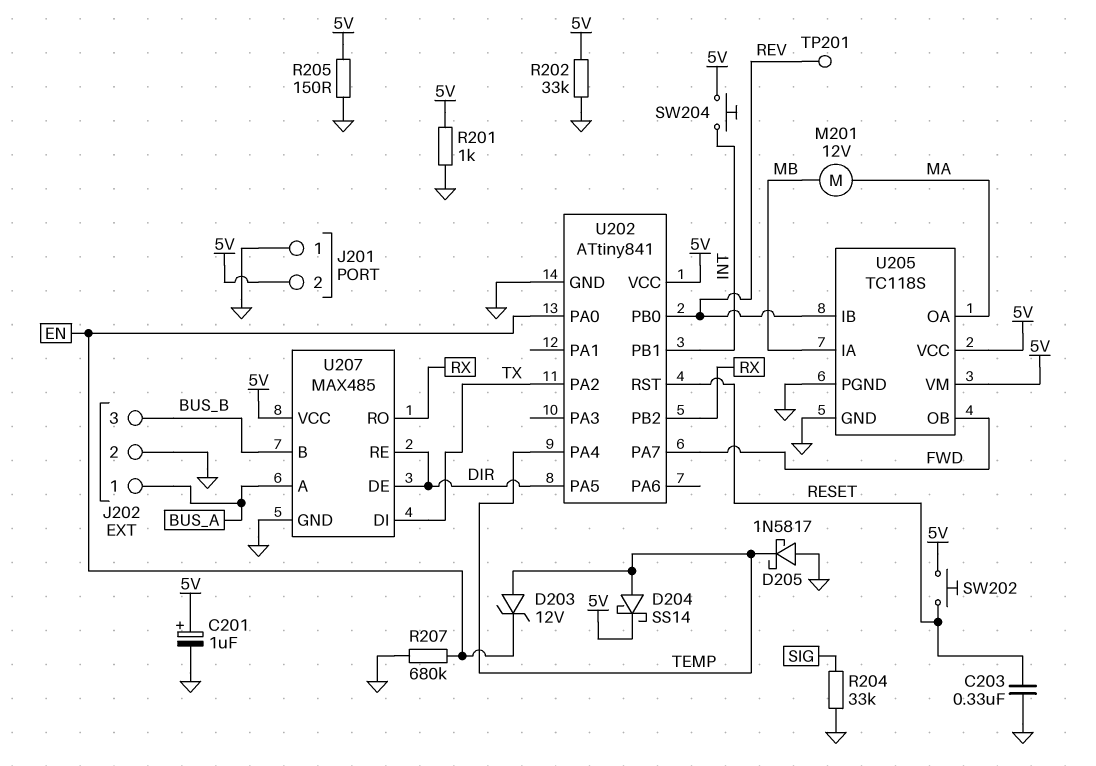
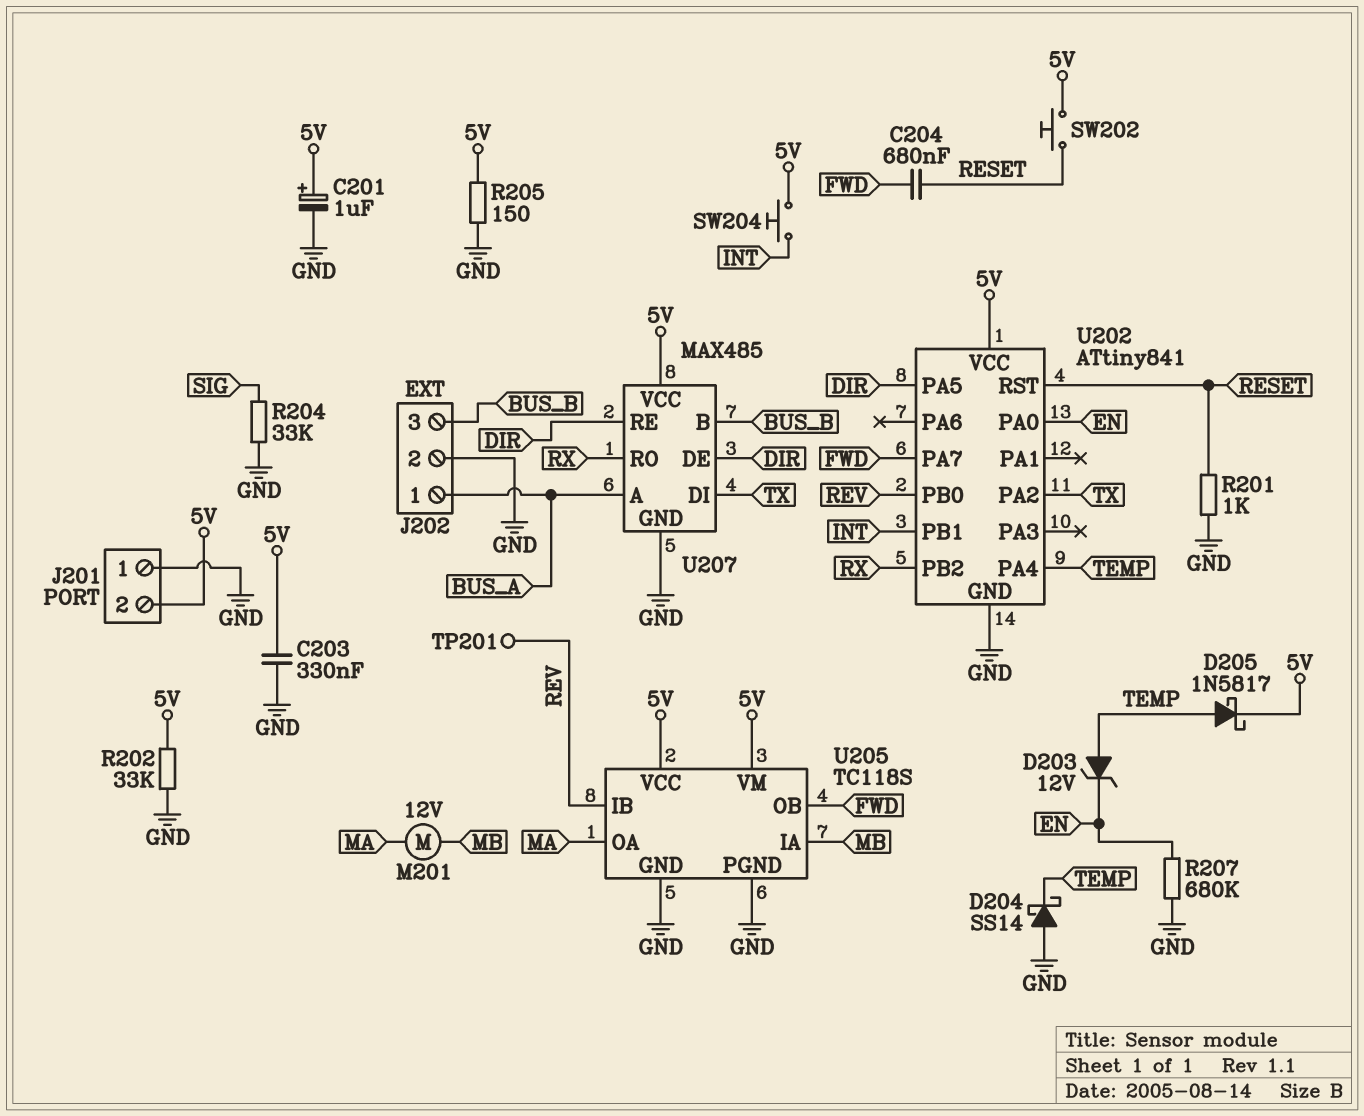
C203: 330nF (GND, RESET) -> 330nF (5V, GND)
C204: none -> 680nF (FWD, RESET)
D204: schottky SS14 (A TEMP, K 5V) -> schottky SS14 (A GND, K TEMP)
D205: schottky 1N5817 (A GND, K TEMP) -> schottky 1N5817 (A TEMP, K 5V)
R201: 1k (5V, GND) -> 1k (GND, RESET)

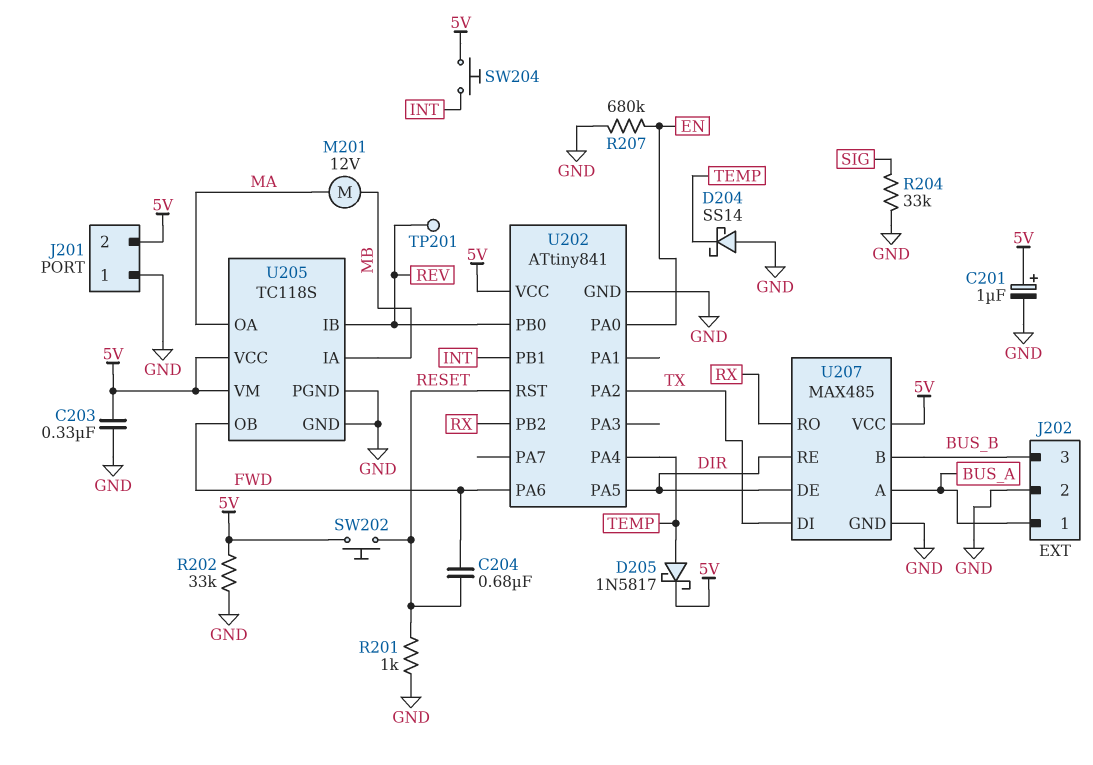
D203: zener 12V (A TEMP, K EN) -> none
R205: 150 (5V, GND) -> none
U202 pin PA6: none -> FWD
U202 pin PA7: FWD -> none

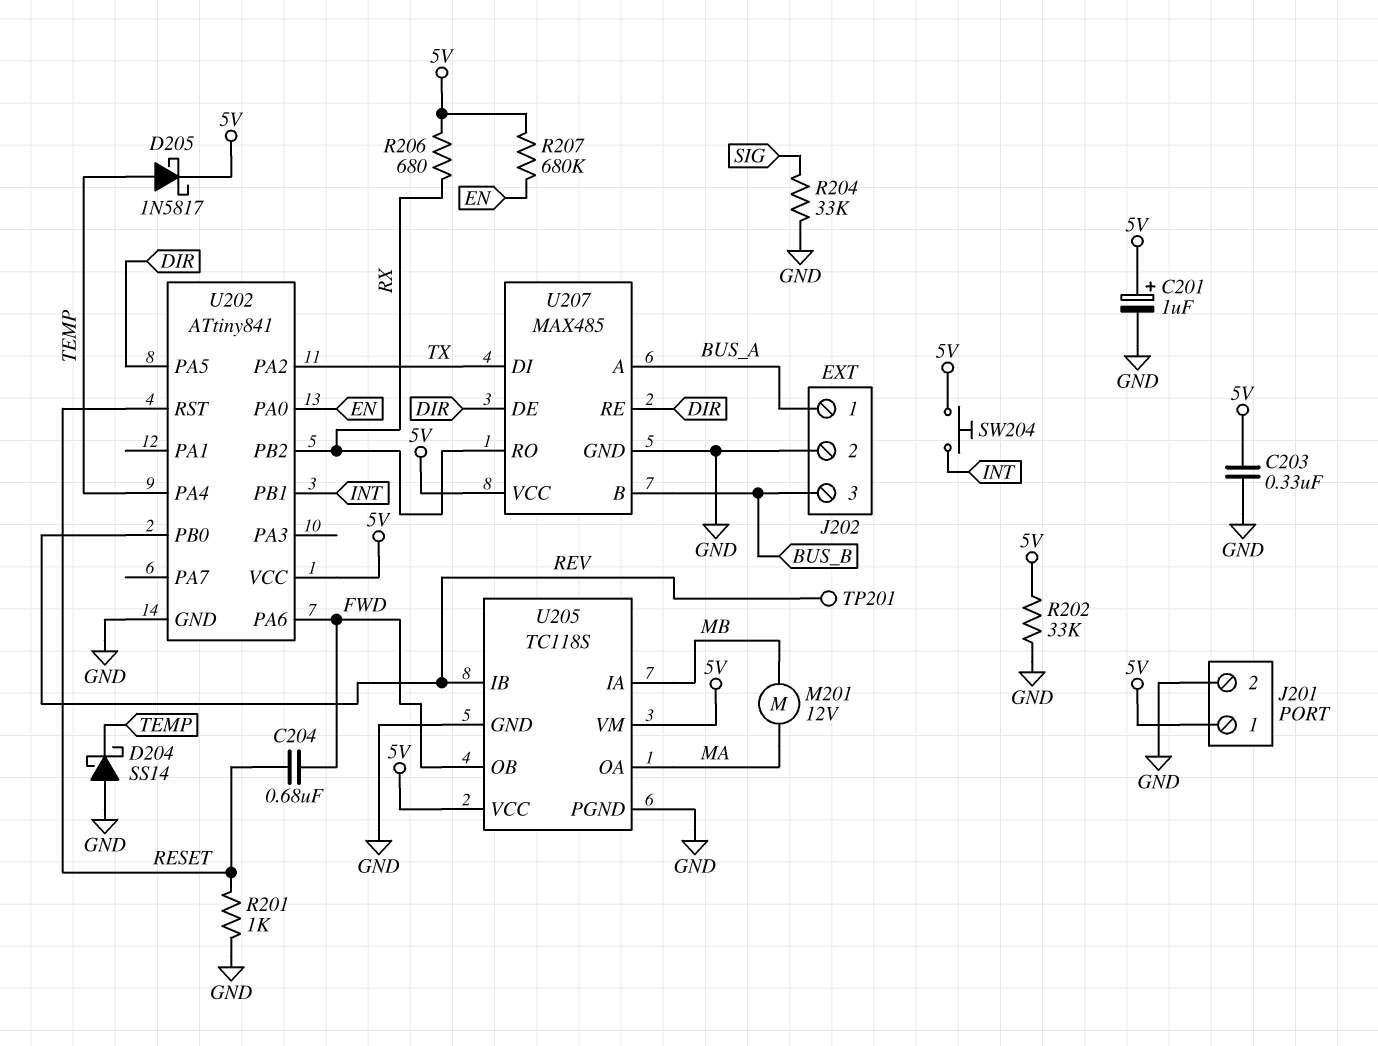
J201 pin 1: GND -> 5V
J201 pin 2: 5V -> GND
R206: none -> 680 (5V, RX)
R207: 680k (EN, GND) -> 680k (5V, EN)
SW202: button (5V, RESET) -> none

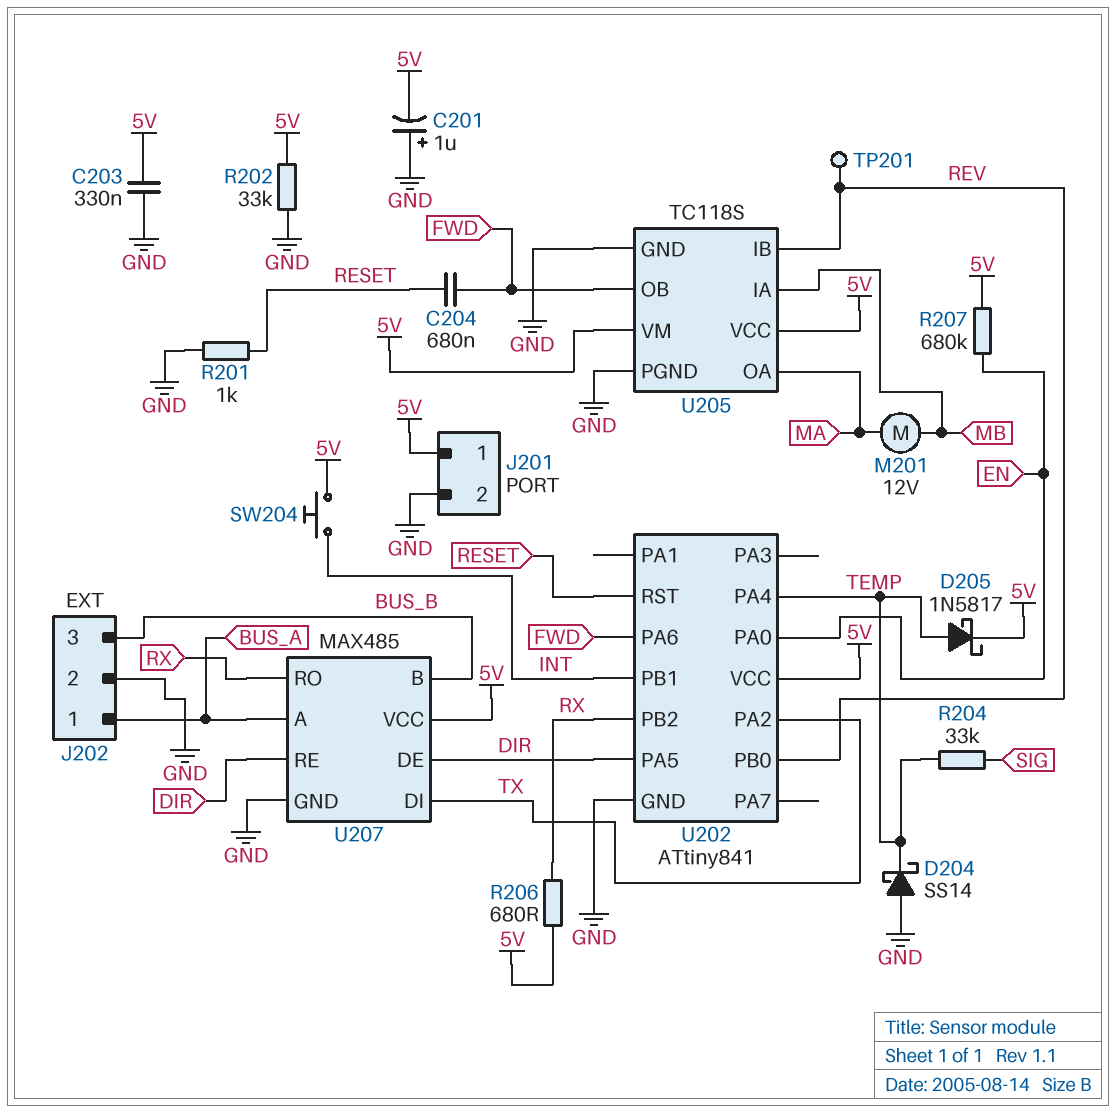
C201: 1uF (plus 5V, minus GND) -> 1uF (plus GND, minus 5V)
R204: 33k (GND, SIG) -> 33k (SIG, TEMP)

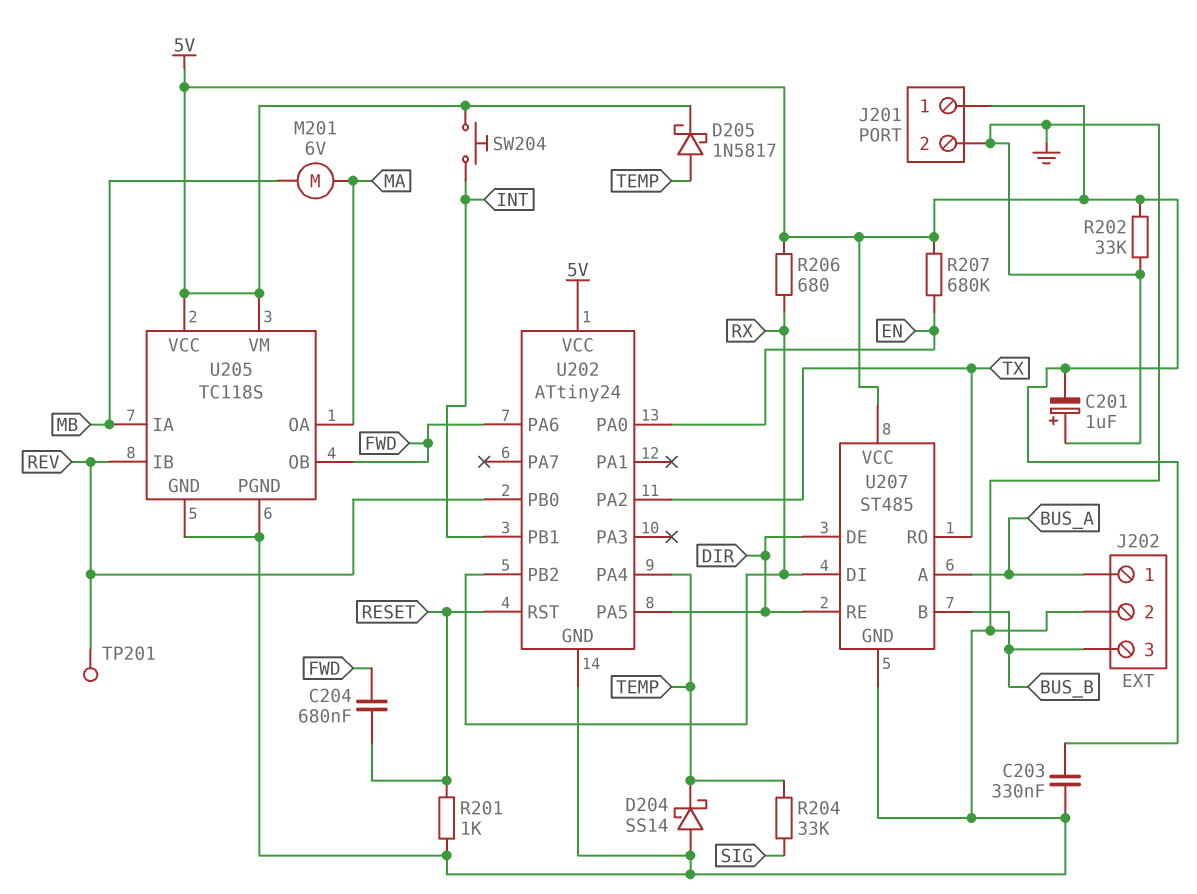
M201: motor 12V (MA, MB) -> motor 6V (MA, MB)
U202: ATtiny841 -> ATtiny24
U207: MAX485 -> ST485
U207 pin DI: TX -> RX
U207 pin RO: RX -> TX

